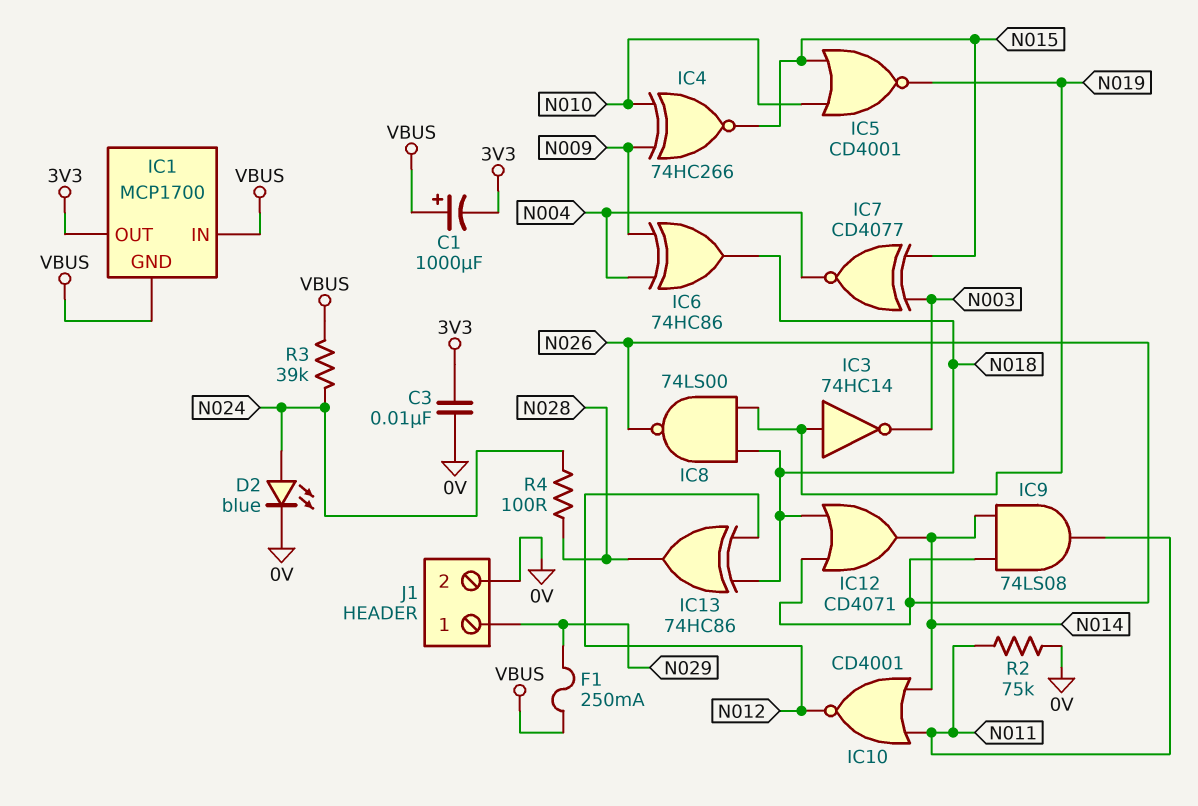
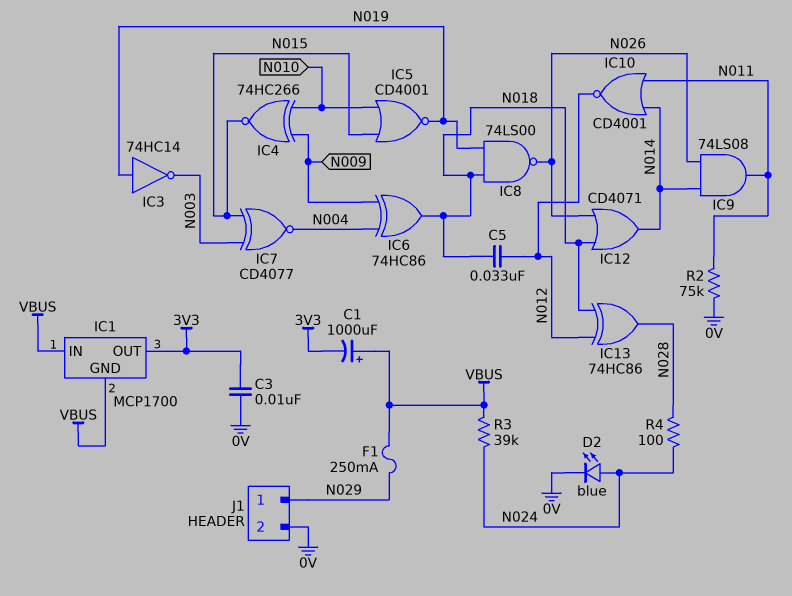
C5: none -> 33nF (N012, N018)

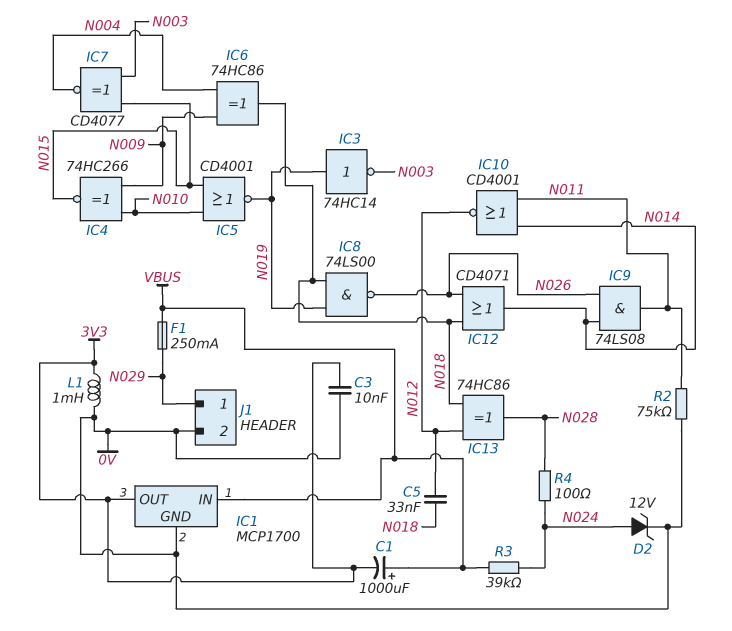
D2: LED blue (A N024, K 0V) -> zener 12V (A N024, K 0V)
IC1 pin GND: VBUS -> 0V
L1: none -> 1mH (0V, 3V3)

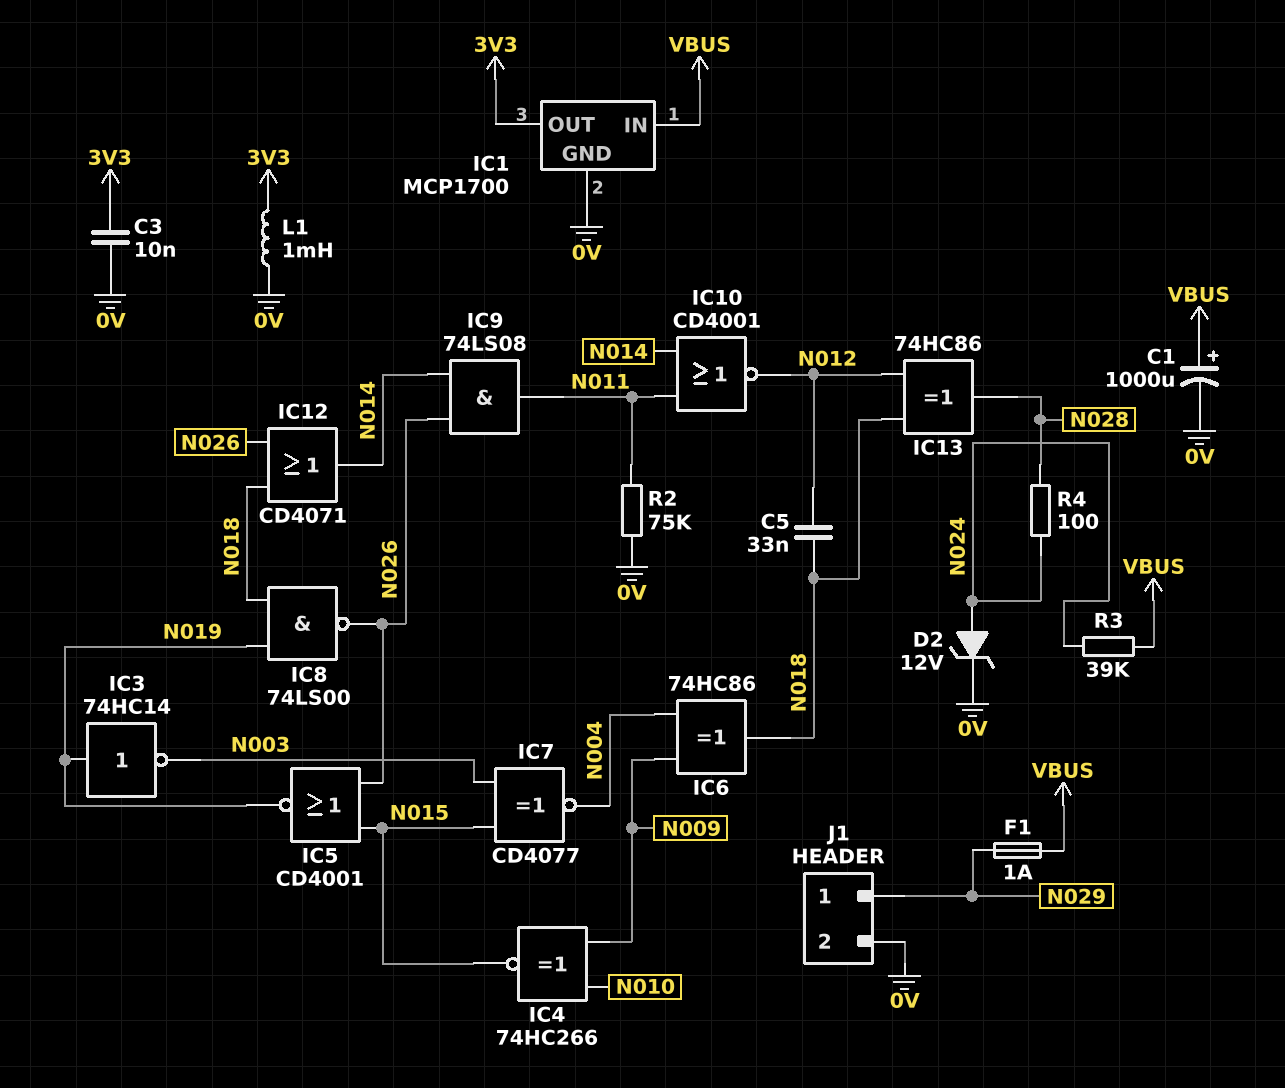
C1: 1000uF (plus VBUS, minus 3V3) -> 1000uF (plus VBUS, minus 0V)
F1: 250mA (N029, VBUS) -> 1A (N029, VBUS)
IC5: NOR CD4001 (in N010, in N015, out N019) -> NOR CD4001 (in N015, in N026, out N019)

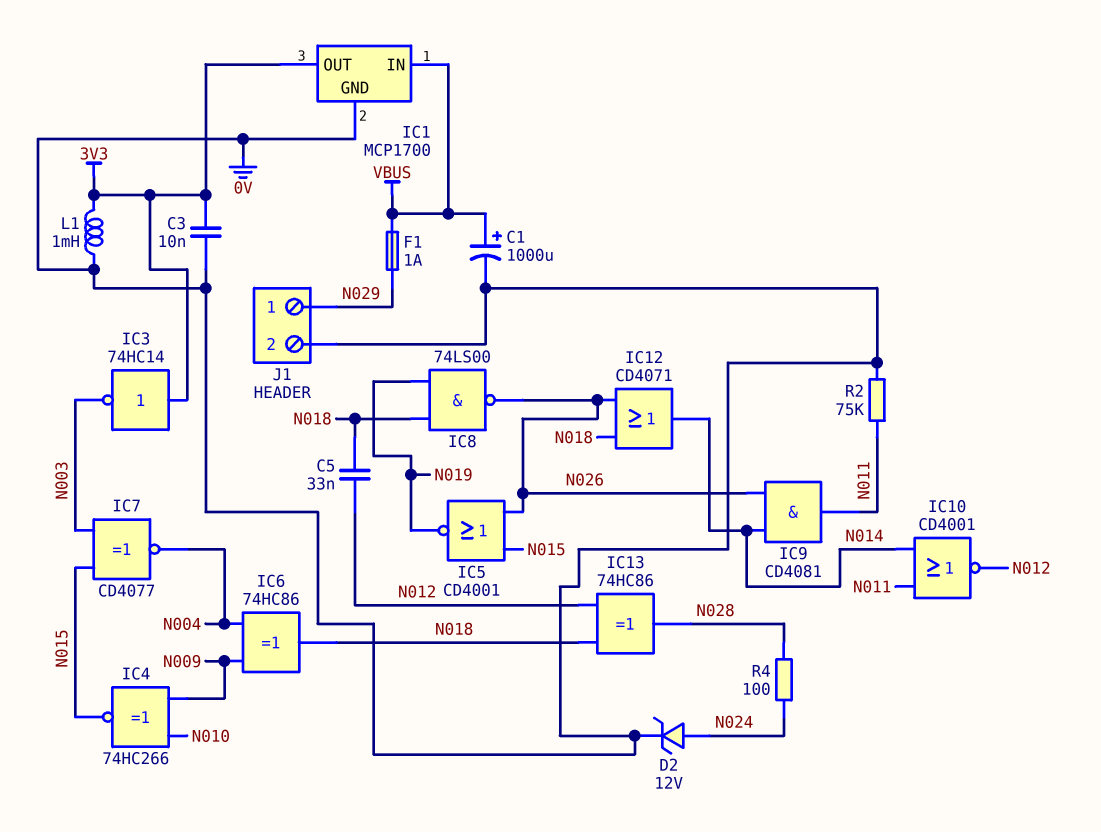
IC3: NOT 74HC14 (in N019, out N003) -> NOT 74HC14 (in 3V3, out N003)
IC9: AND 74LS08 (in N014, in N026, out N011) -> AND CD4081 (in N014, in N026, out N011)
R3: 39k (N024, VBUS) -> none

